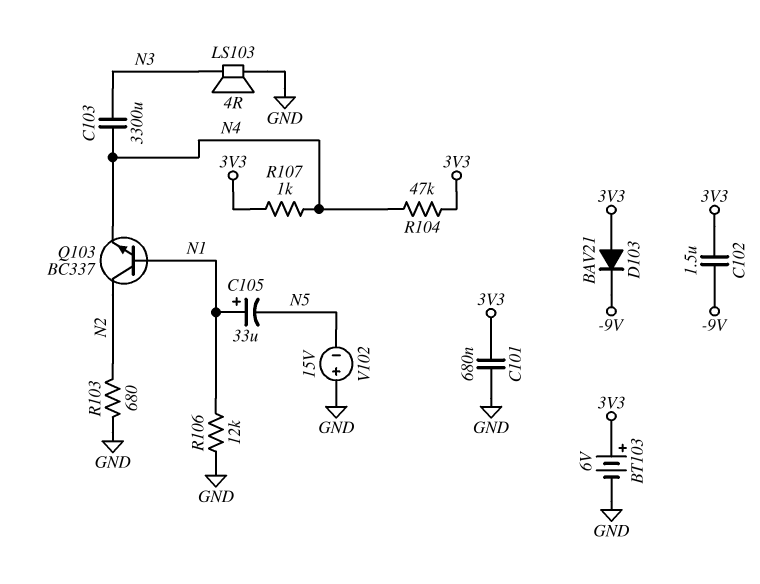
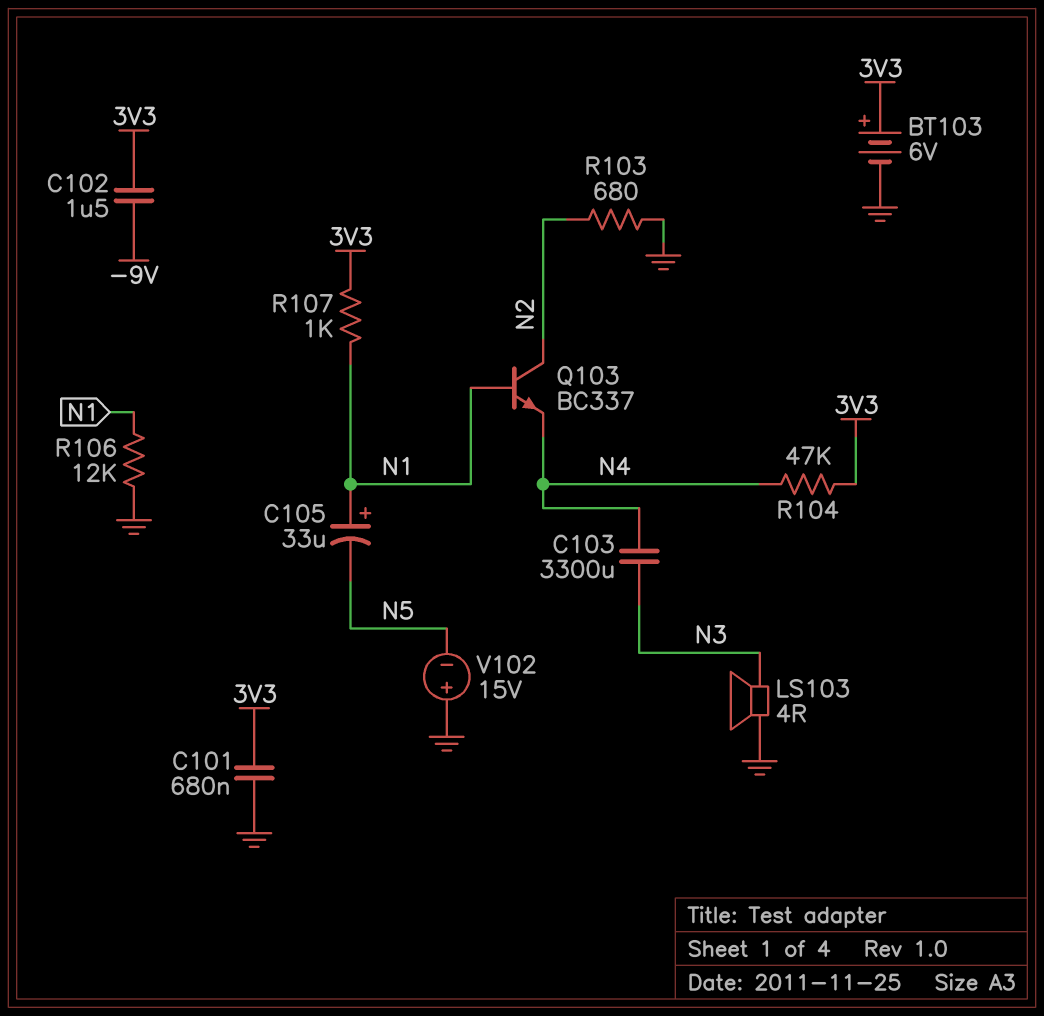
D103: diode BAV21 (A 3V3, K -9V) -> none
R107: 1k (3V3, N4) -> 1k (3V3, N1)

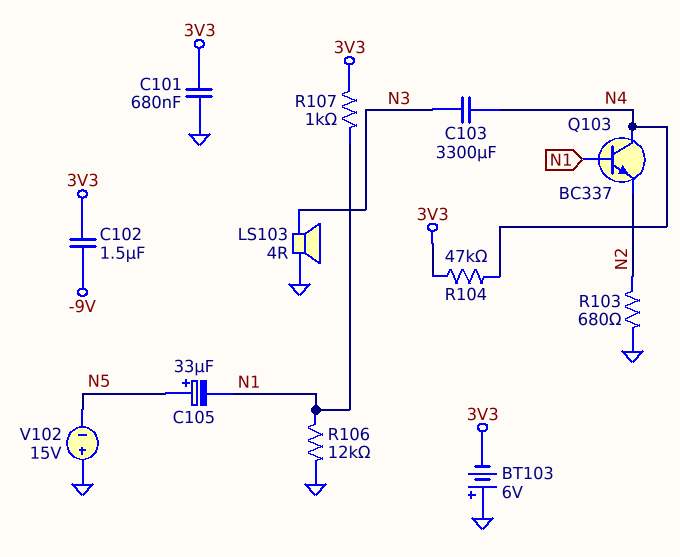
BT103: 6V (plus 3V3, minus GND) -> 6V (plus GND, minus 3V3)
C105: 33uF (plus N1, minus N5) -> 33uF (plus N5, minus N1)
Q103: NPN BC337 (B N1, C N2, E N4) -> NPN BC337 (B N1, C N4, E N2)

